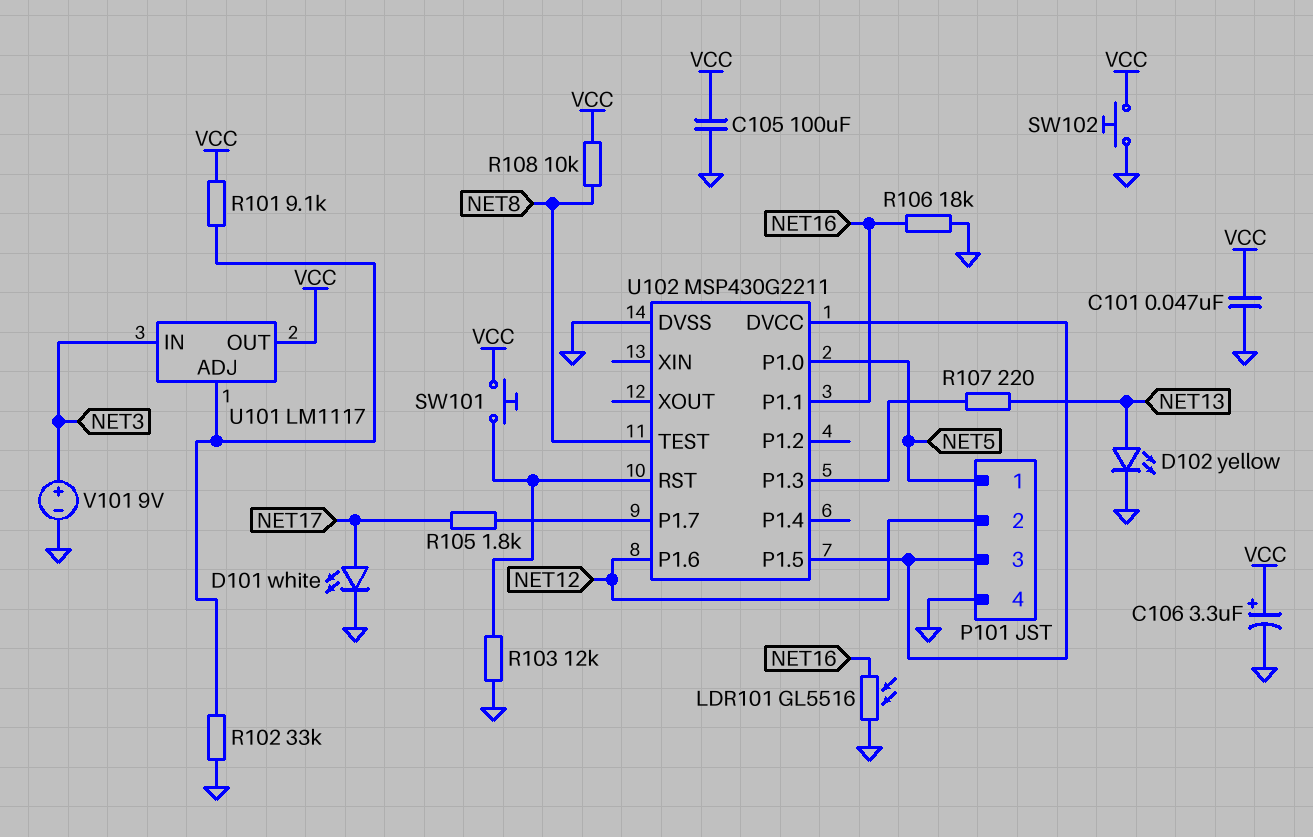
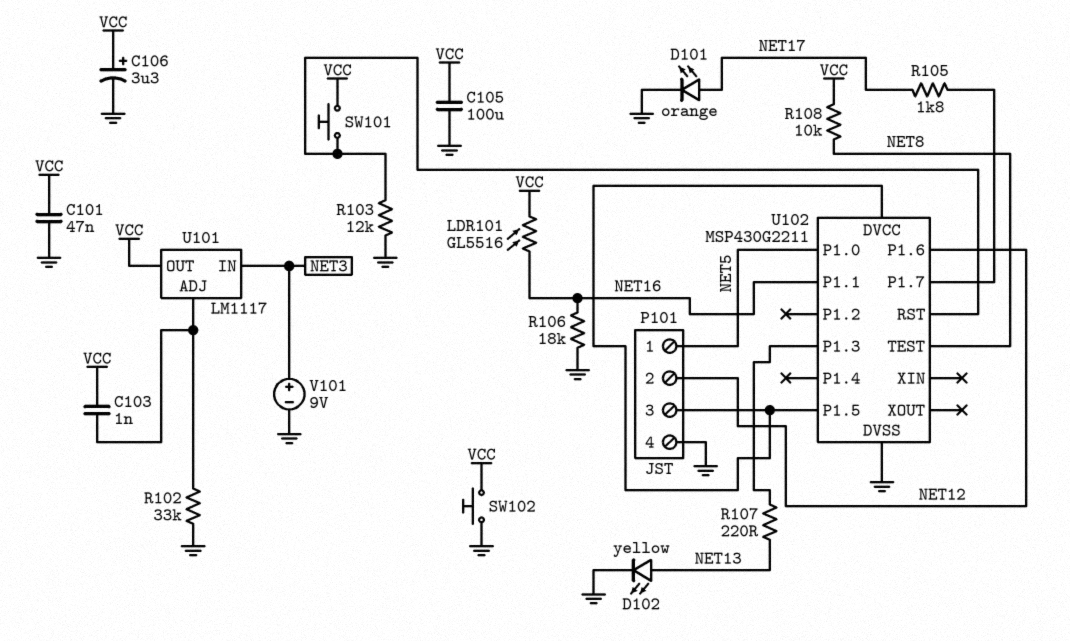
C103: none -> 1nF (U101/ADJ, VCC)
D101: LED white (A NET17, K GND) -> LED orange (A NET17, K GND)
LDR101: GL5516 (GND, NET16) -> GL5516 (NET16, VCC)
R101: 9.1k (U101/ADJ, VCC) -> none

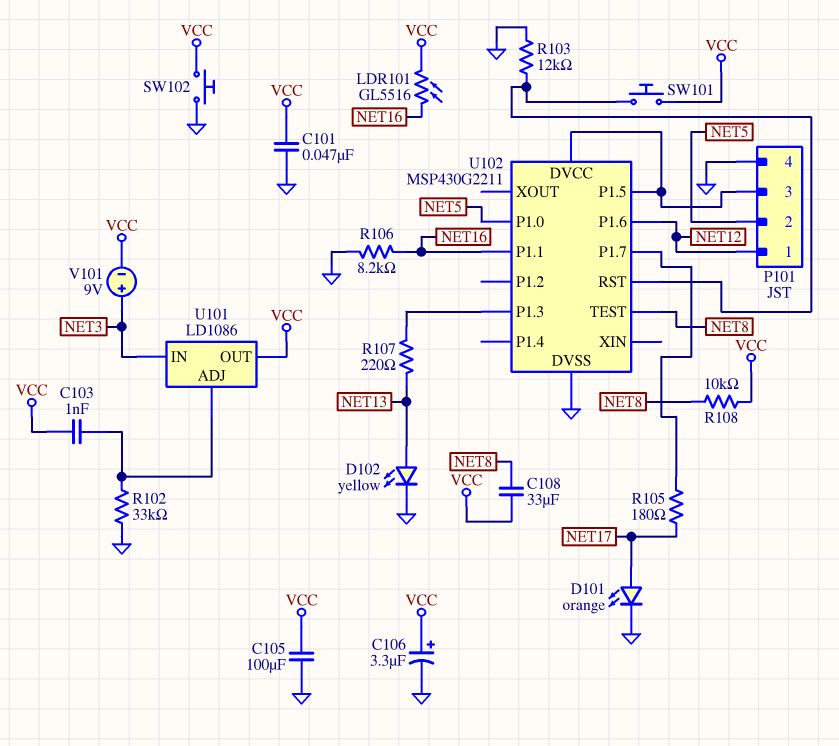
C108: none -> 33uF (NET8, VCC)
P101 pin 1: NET5 -> NET12
P101 pin 2: NET12 -> NET5
R105: 1.8k (NET17, U102/P1.7) -> 180 (NET17, U102/P1.7)
R106: 18k (GND, NET16) -> 8.2k (GND, NET16)
U101: LM1117 -> LD1086
V101: 9V (plus NET3, minus GND) -> 9V (plus NET3, minus VCC)

